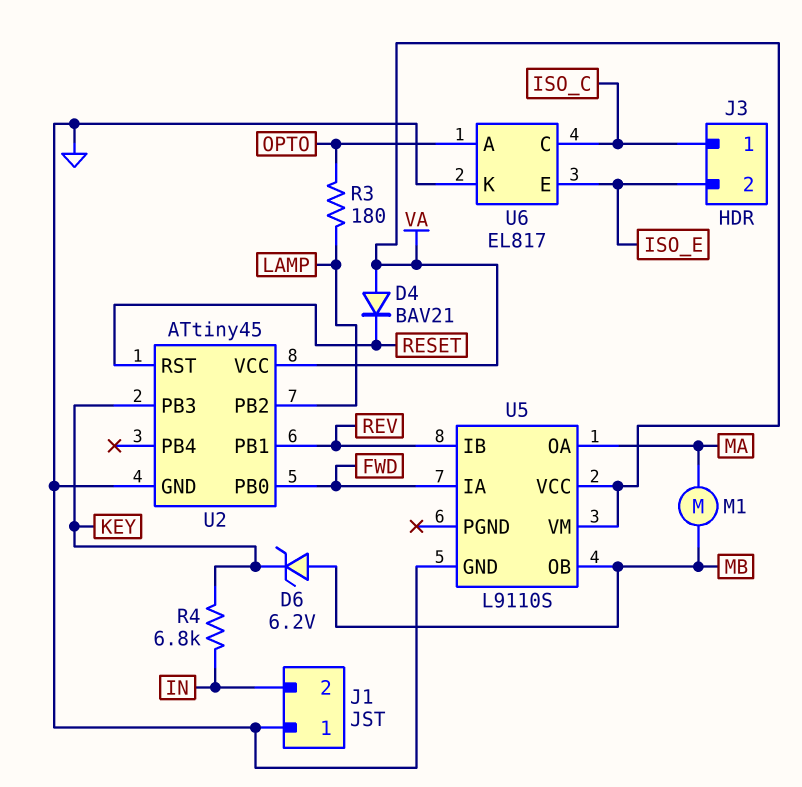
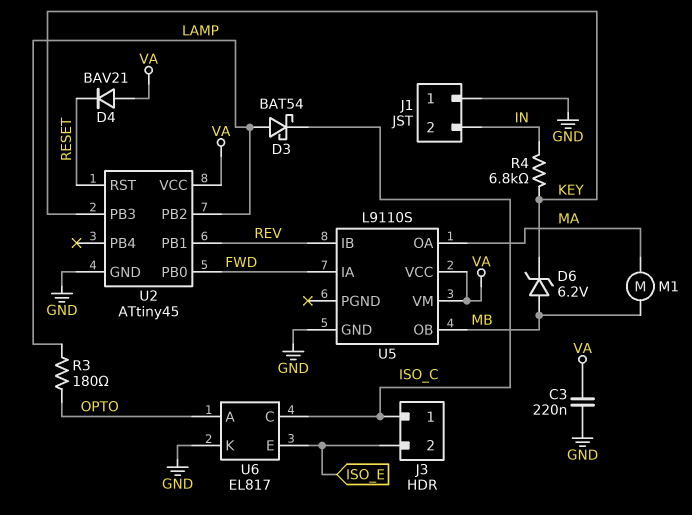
C3: none -> 220nF (GND, VA)
D3: none -> schottky BAT54 (A LAMP, K ISO_C)

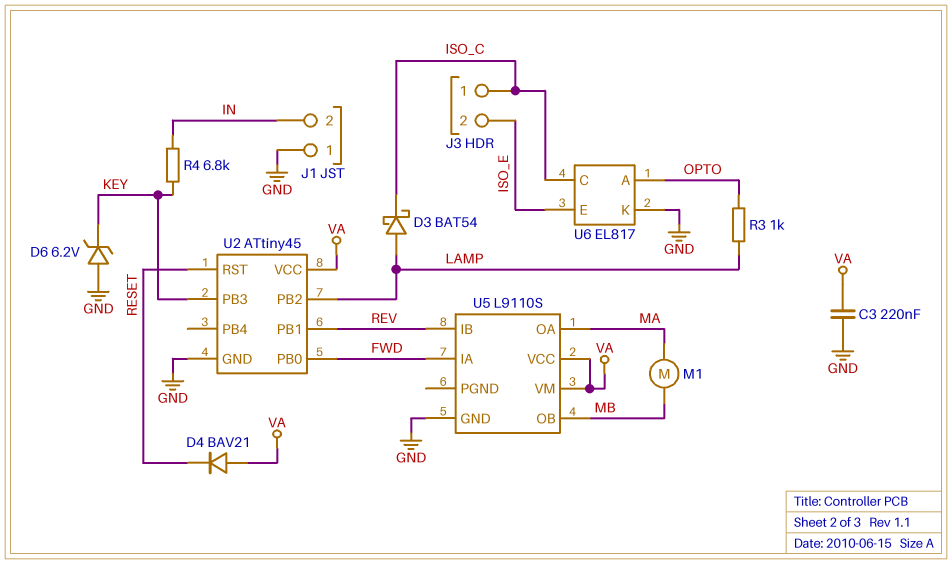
D6: zener 6.2V (A MB, K KEY) -> zener 6.2V (A GND, K KEY)
R3: 180 (LAMP, OPTO) -> 1k (LAMP, OPTO)

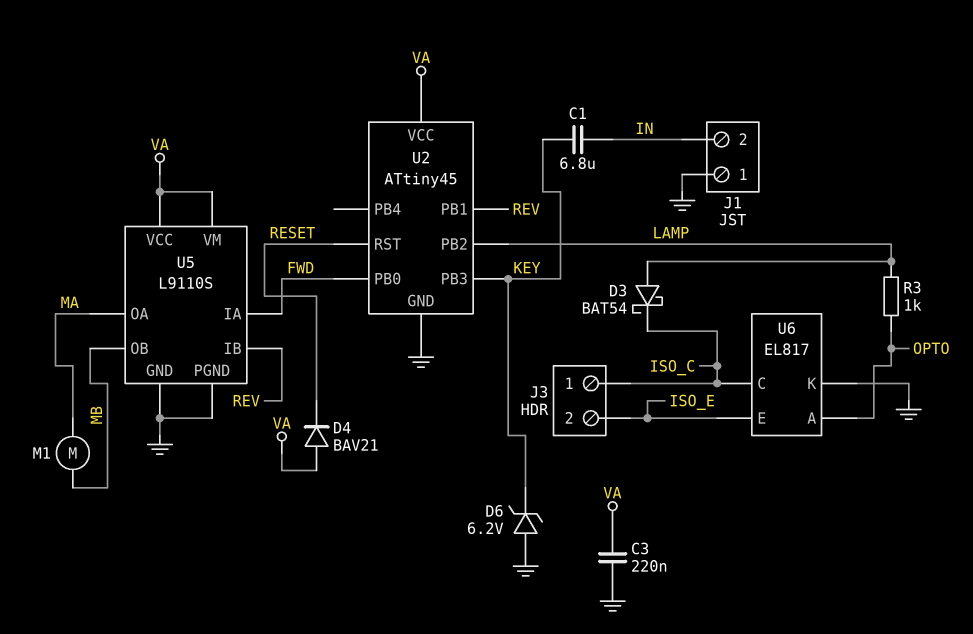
C1: none -> 6.8uF (IN, KEY)
R4: 6.8k (IN, KEY) -> none
U5 pin PGND: none -> GND

